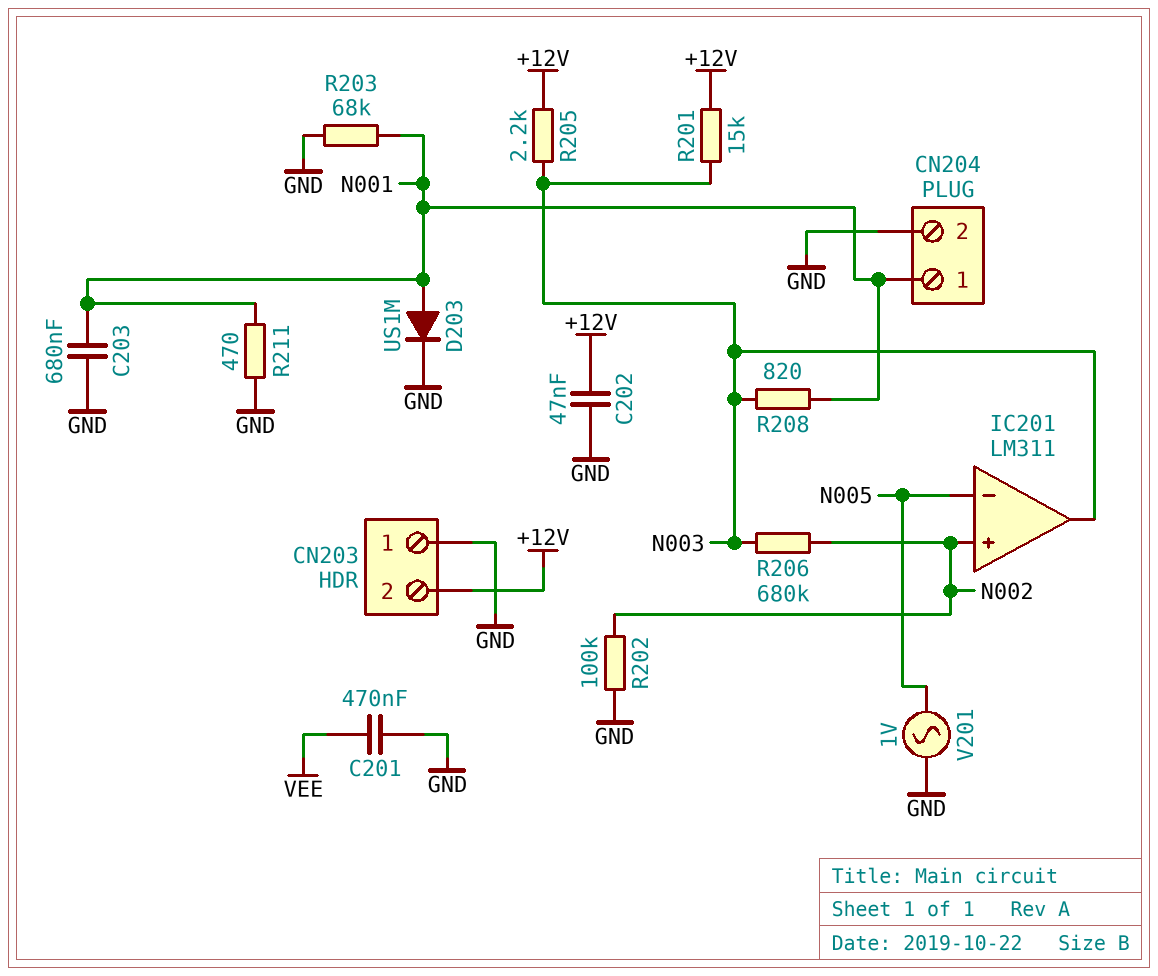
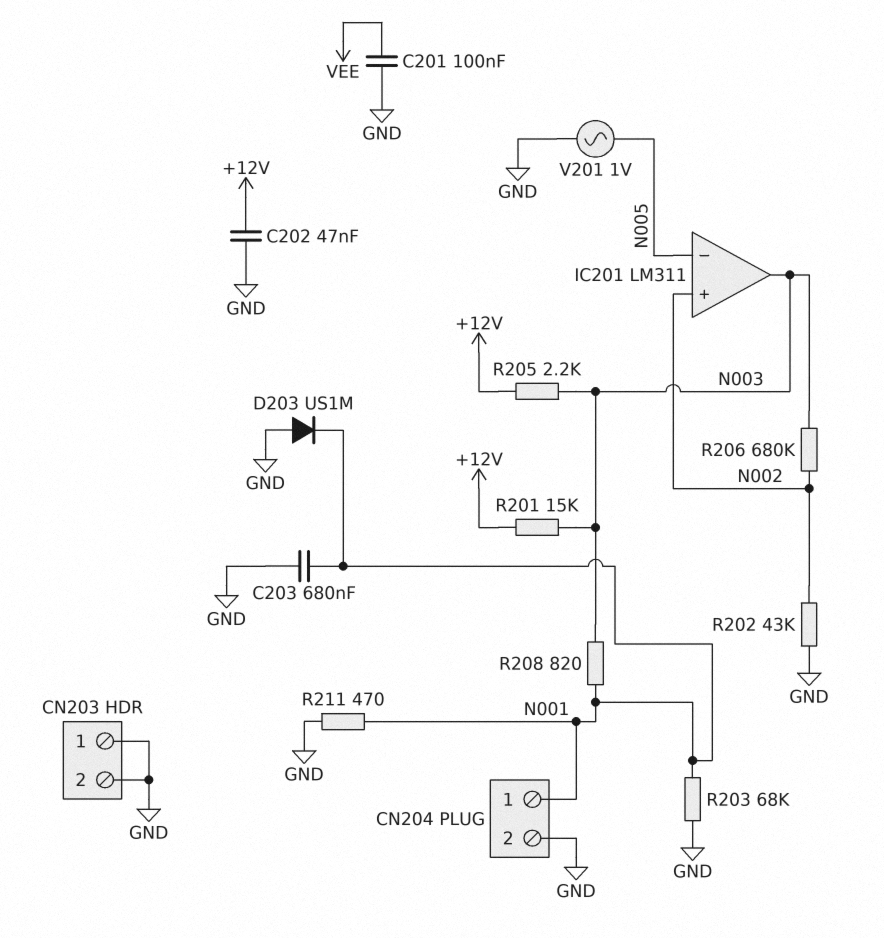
C201: 470nF (GND, VEE) -> 100nF (GND, VEE)
CN203 pin 2: +12V -> GND
D203: diode US1M (A N001, K GND) -> diode US1M (A GND, K N001)
R202: 100k (GND, N002) -> 43k (GND, N002)

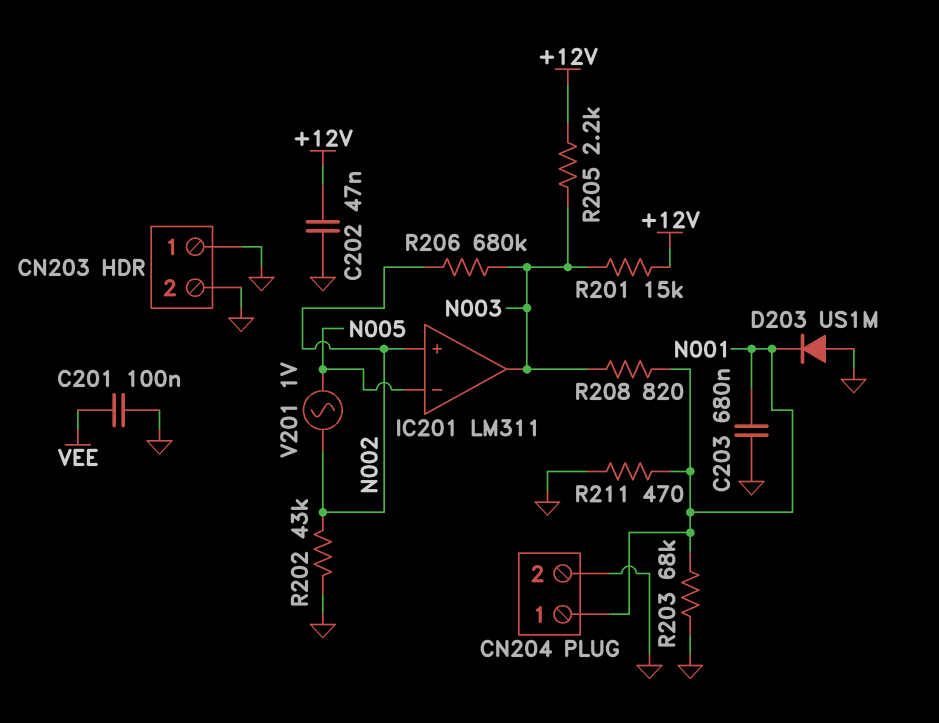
V201: AC 1V (GND, N005) -> AC 1V (N002, N005)

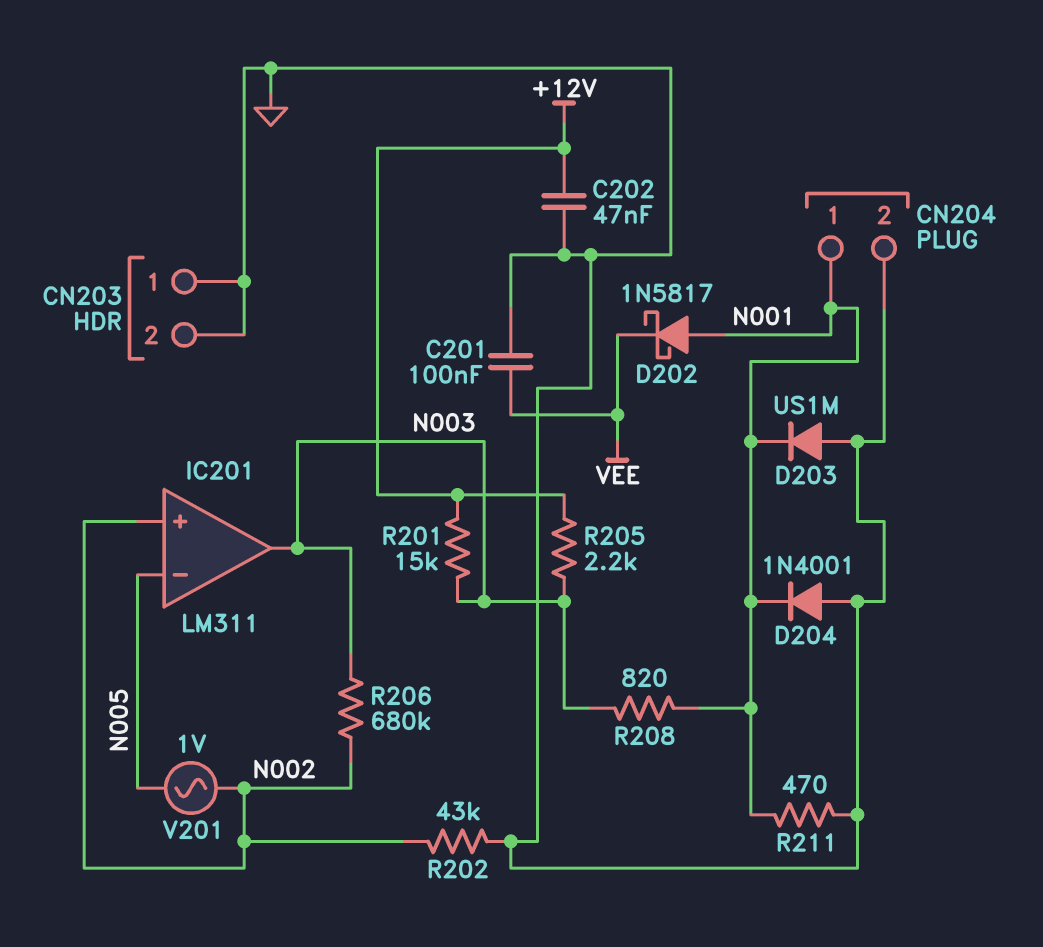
C203: 680nF (GND, N001) -> none
D202: none -> schottky 1N5817 (A N001, K VEE)
D204: none -> diode 1N4001 (A GND, K N001)
R203: 68k (GND, N001) -> none

